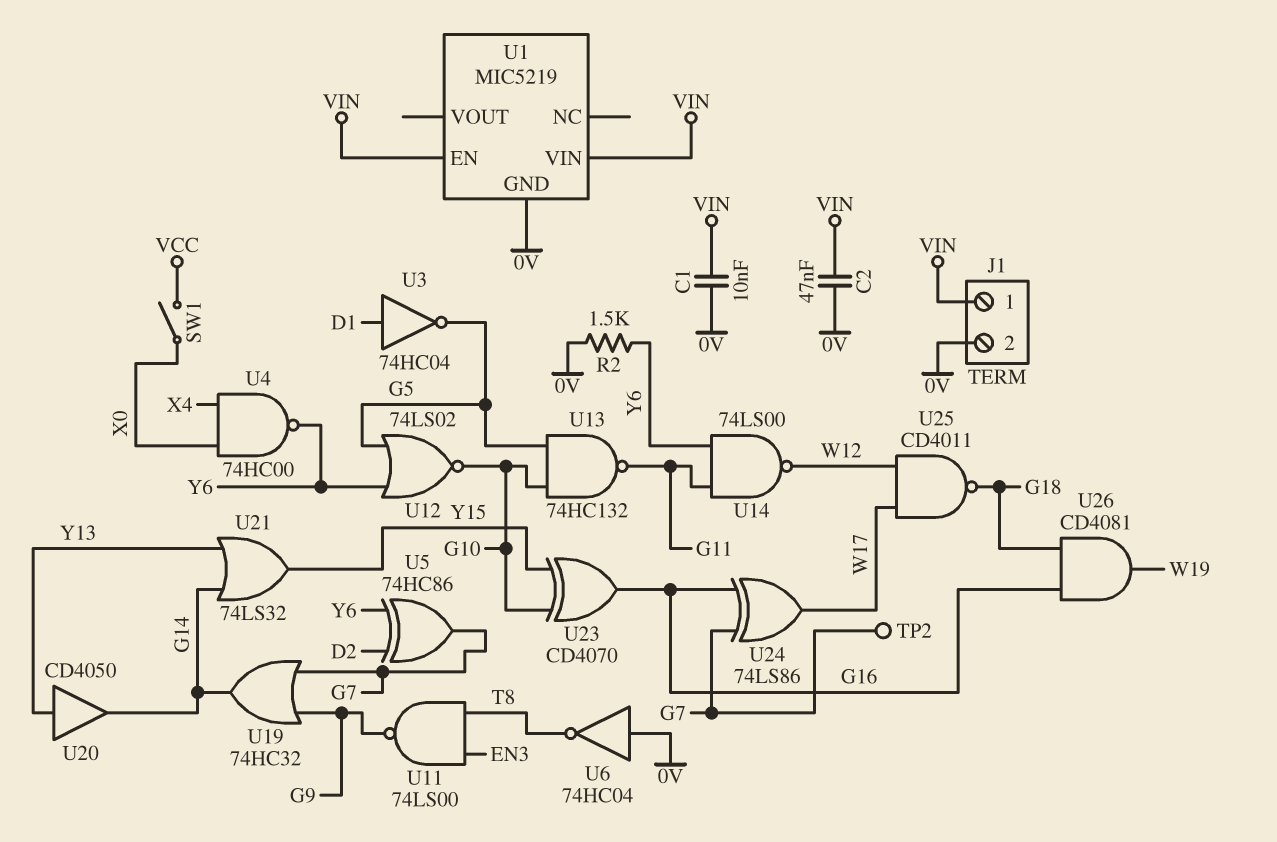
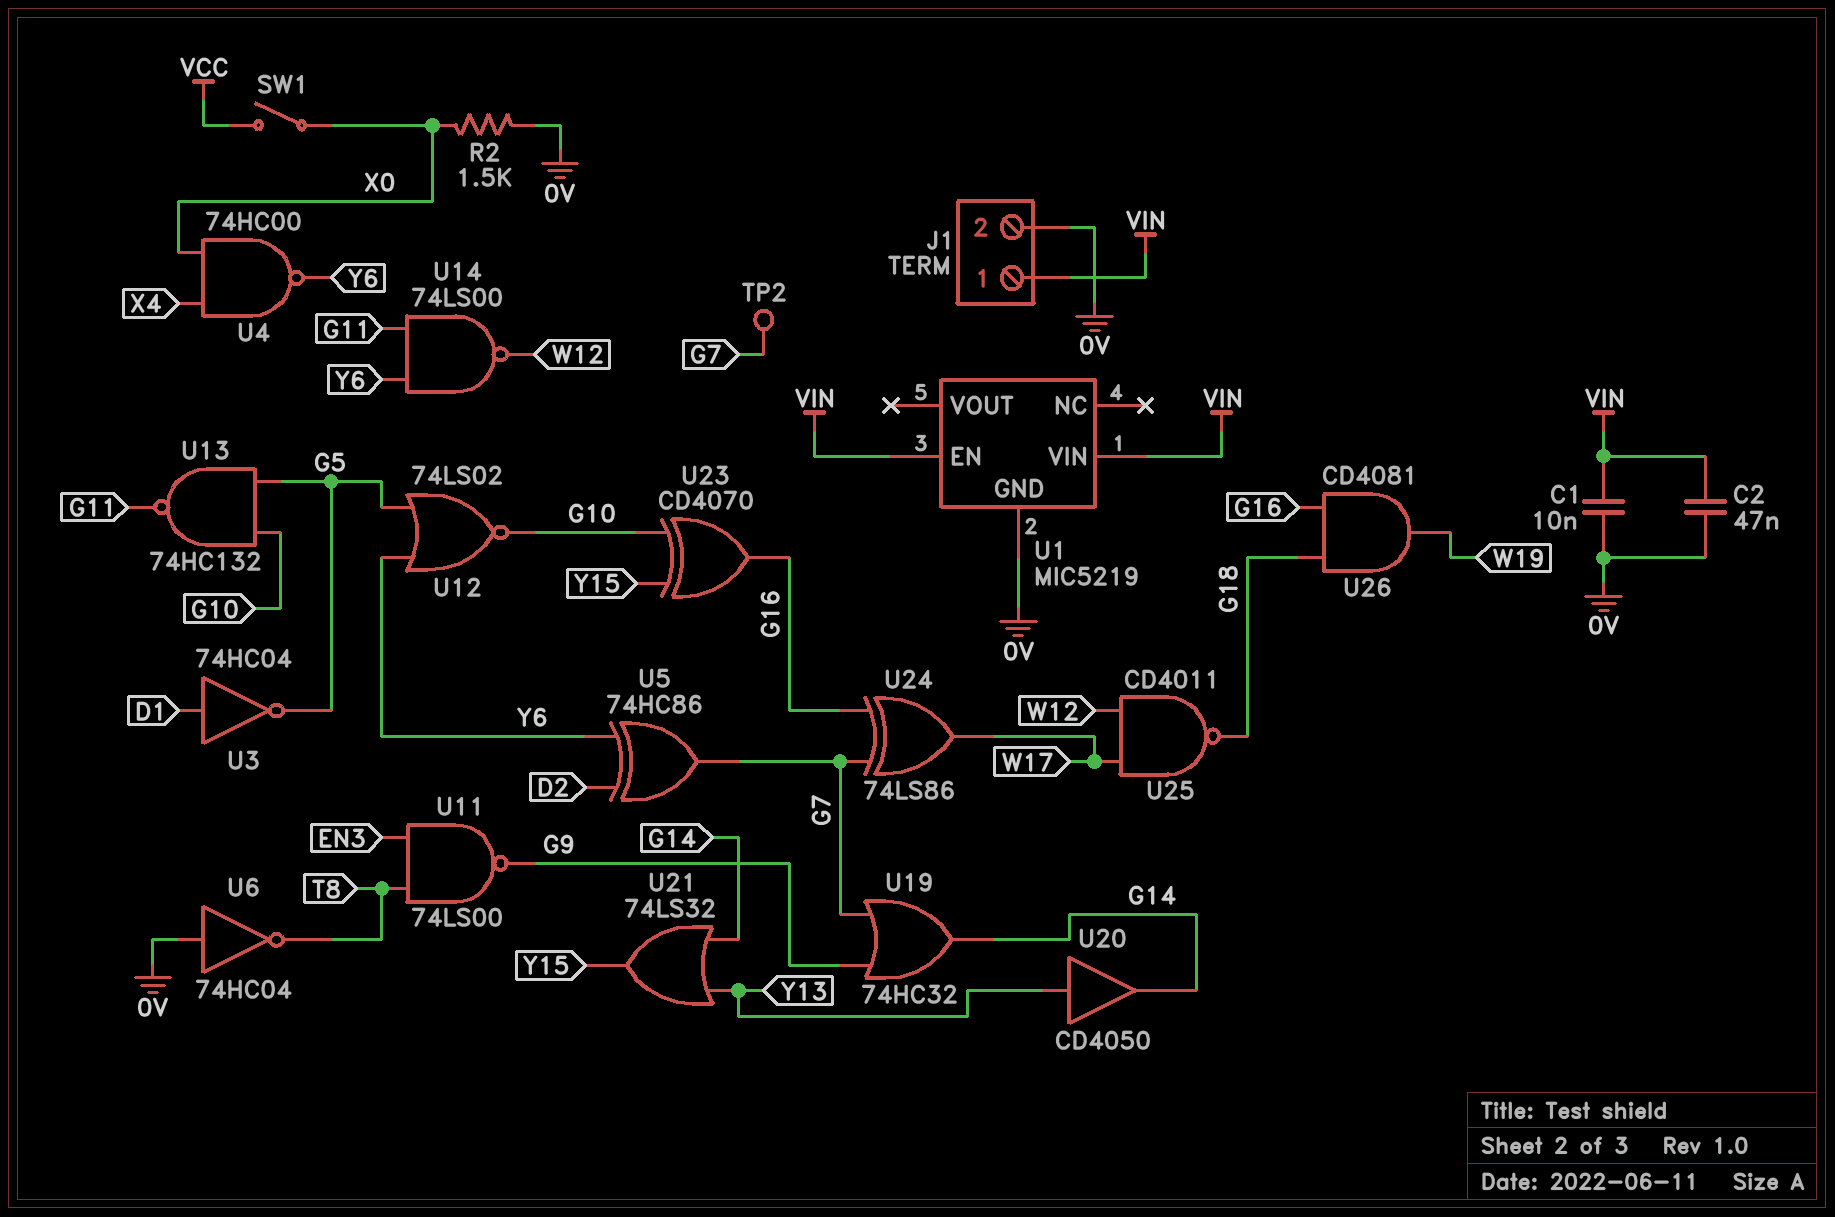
R2: 1.5k (0V, Y6) -> 1.5k (0V, X0)

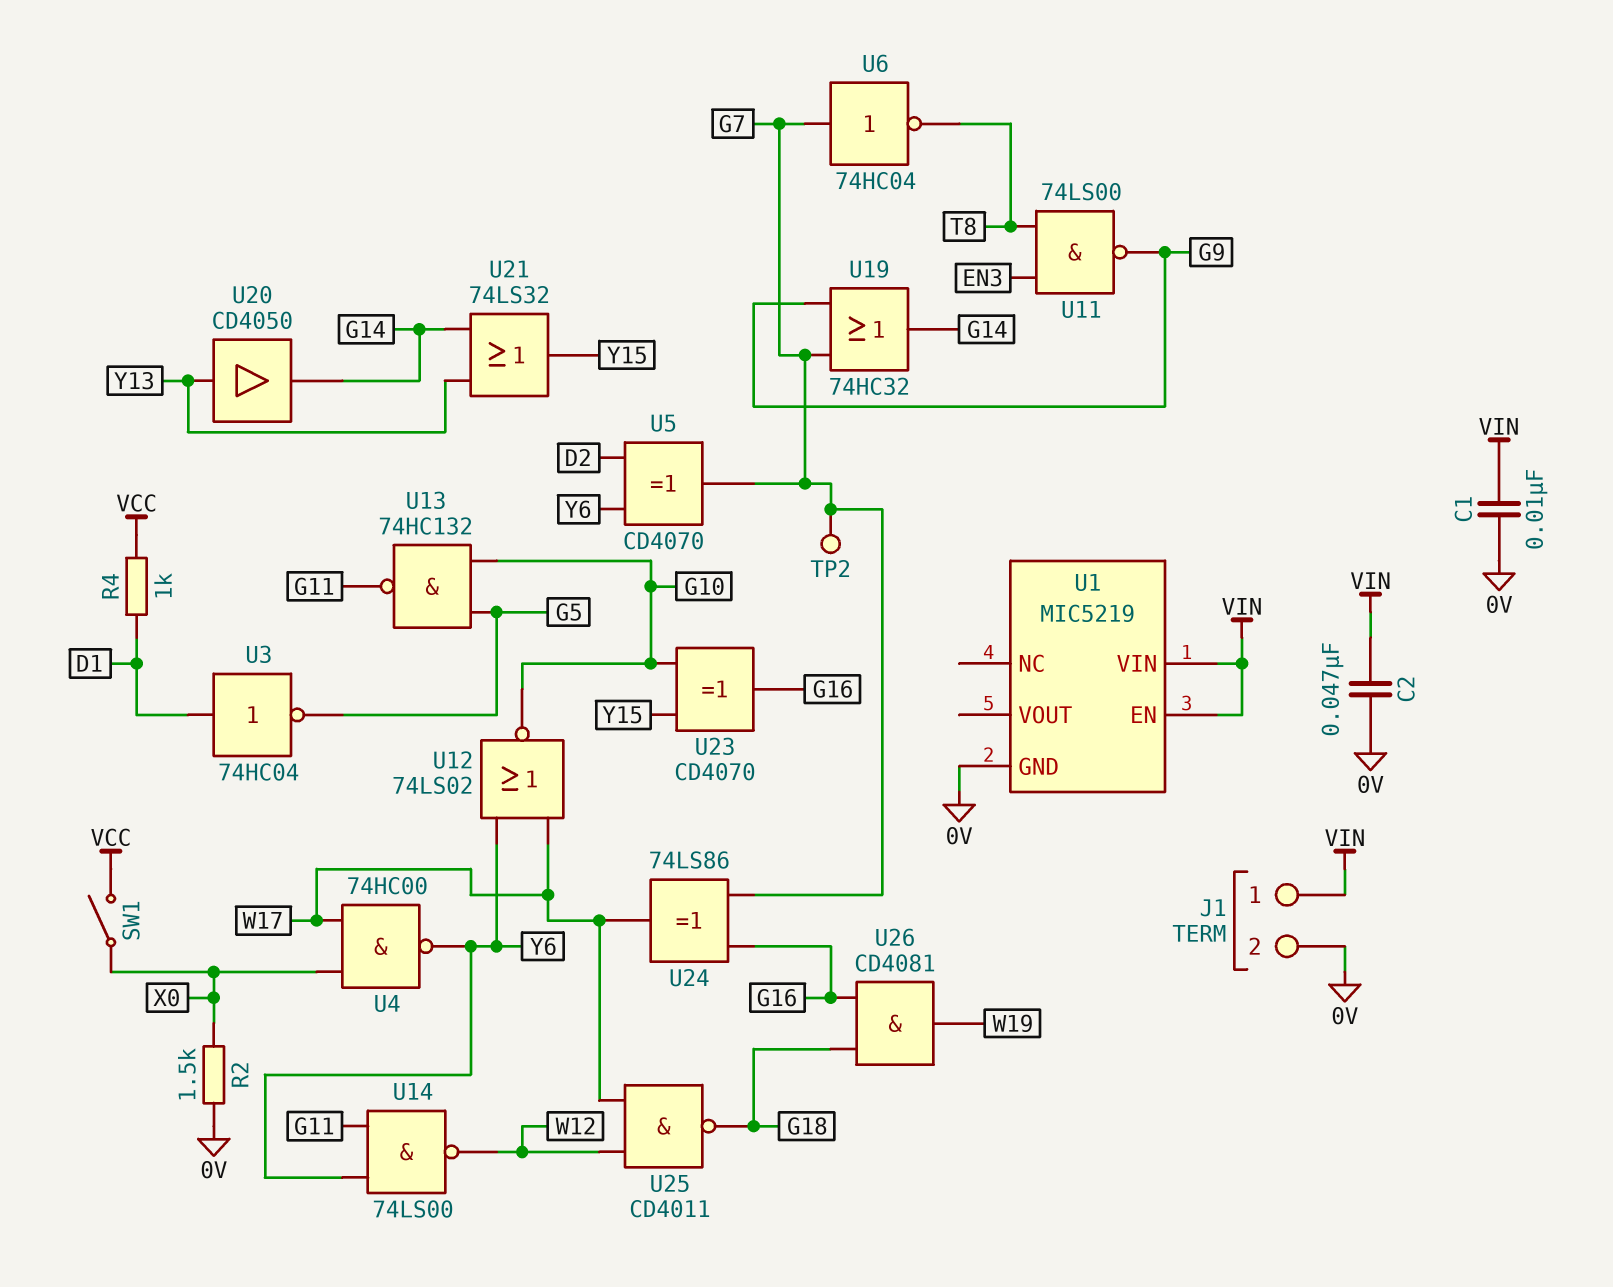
R4: none -> 1k (D1, VCC)
U4: NAND 74HC00 (in X0, in X4, out Y6) -> NAND 74HC00 (in W17, in X0, out Y6)
U5: XOR 74HC86 (in D2, in Y6, out G7) -> XOR CD4070 (in D2, in Y6, out G7)
U6: NOT 74HC04 (in 0V, out T8) -> NOT 74HC04 (in G7, out T8)
U12: NOR 74LS02 (in G5, in Y6, out G10) -> NOR 74LS02 (in W17, in Y6, out G10)

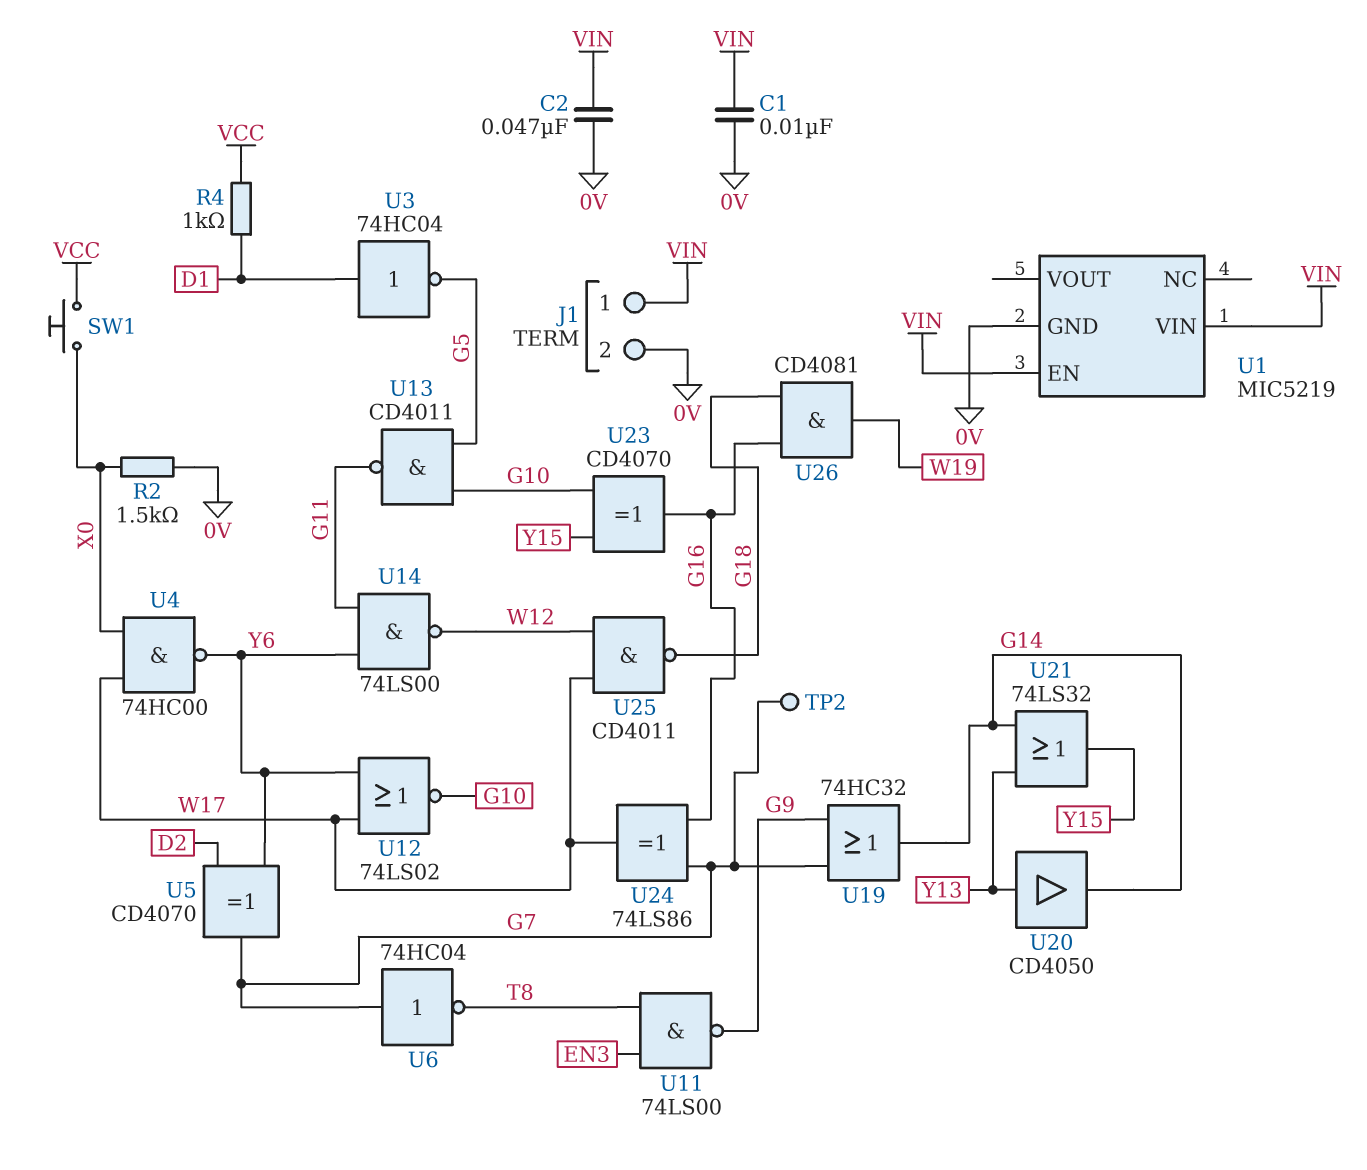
SW1: switch (VCC, X0) -> button (VCC, X0)
U13: NAND 74HC132 (in G5, in G10, out G11) -> NAND CD4011 (in G5, in G10, out G11)

